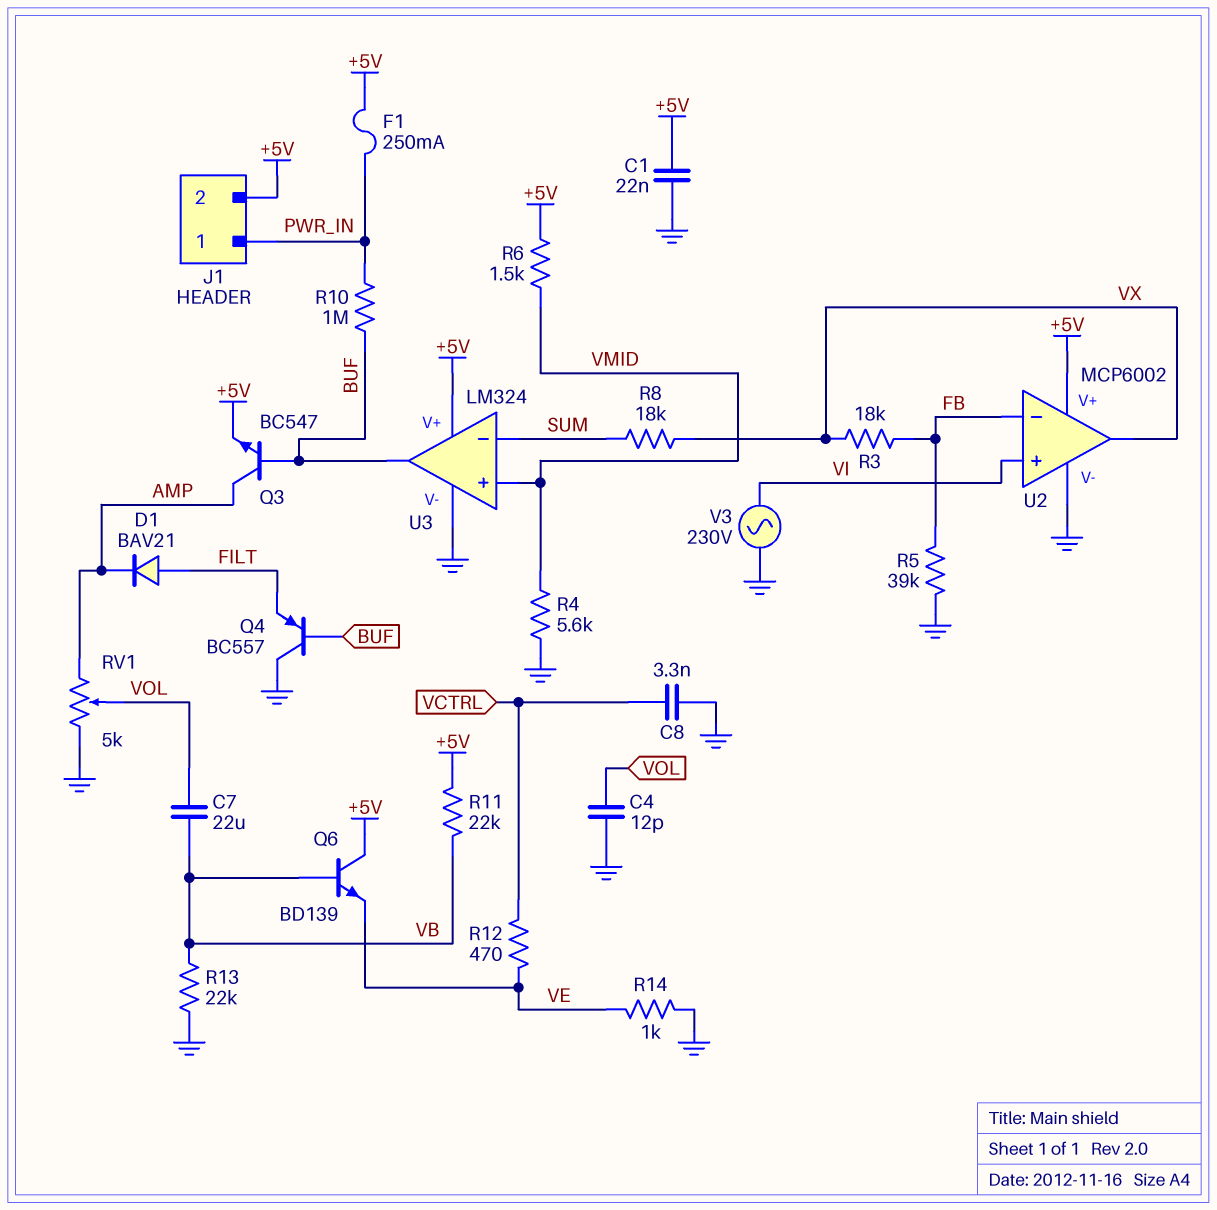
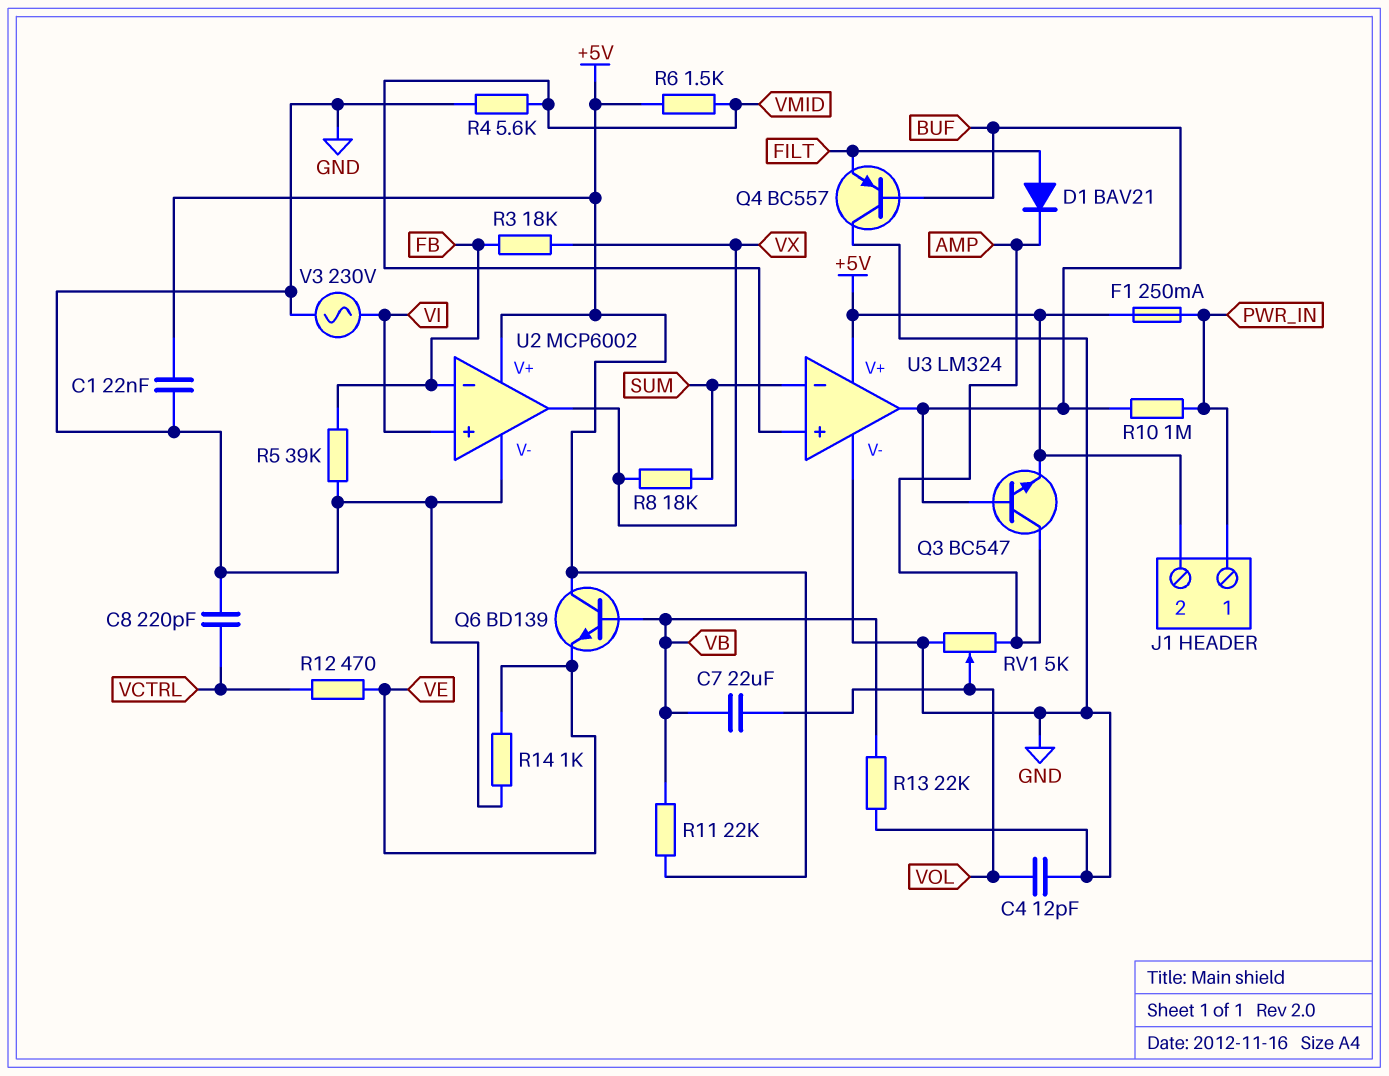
C8: 3.3nF (GND, VCTRL) -> 220pF (GND, VCTRL)

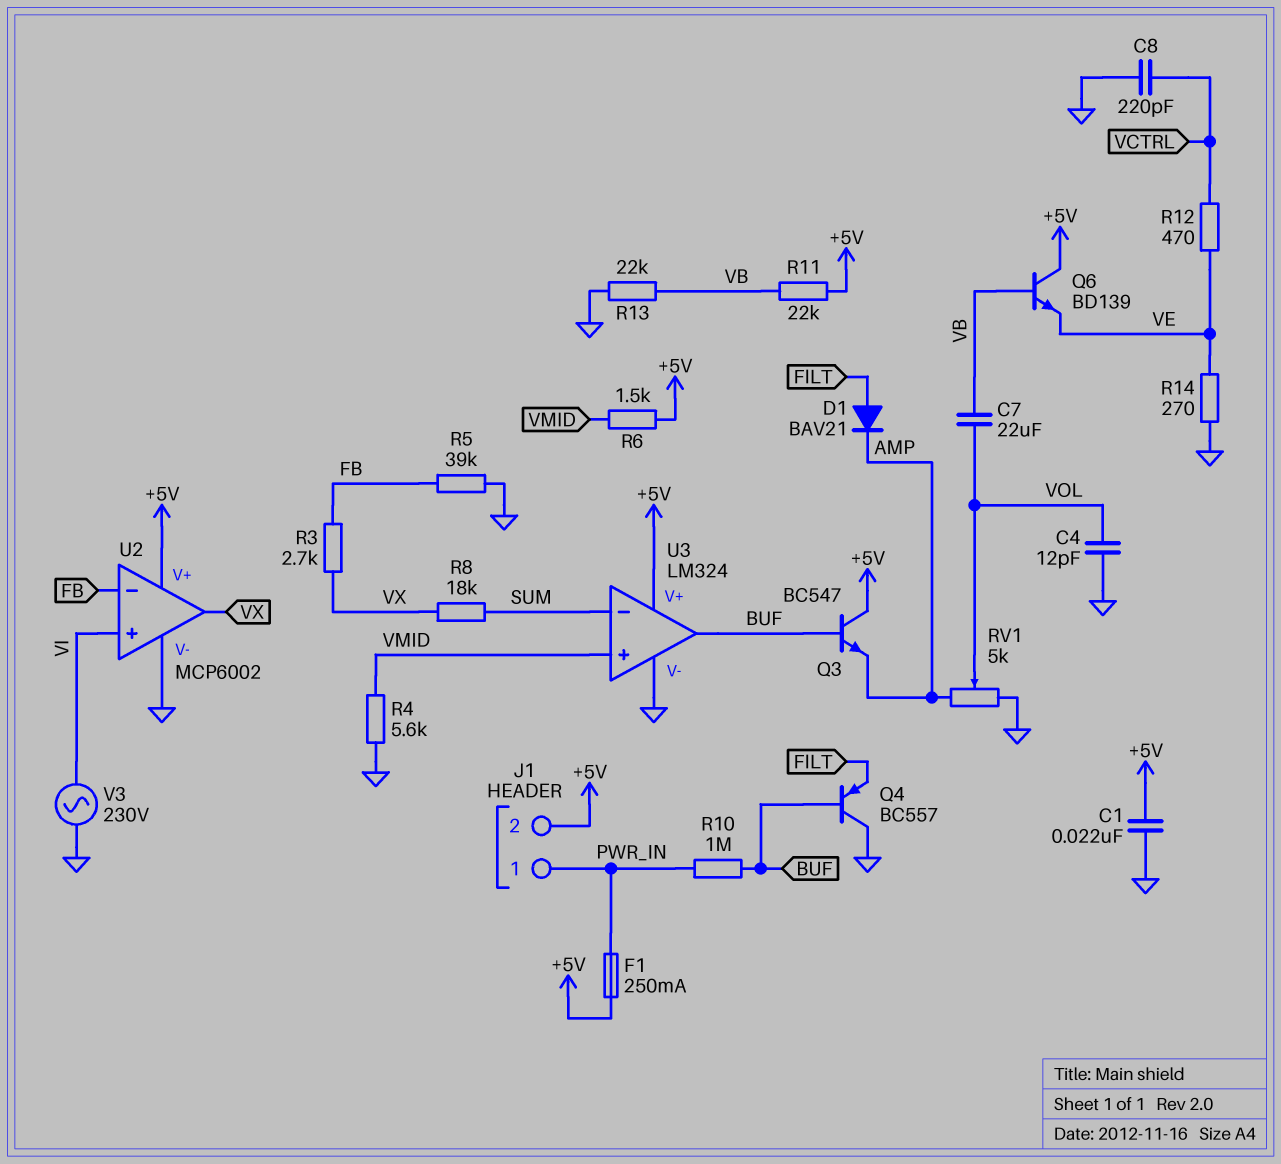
Q3: NPN BC547 (B BUF, C AMP, E +5V) -> NPN BC547 (B BUF, C +5V, E AMP)
R3: 18k (FB, VX) -> 2.7k (FB, VX)
R14: 1k (GND, VE) -> 270 (GND, VE)

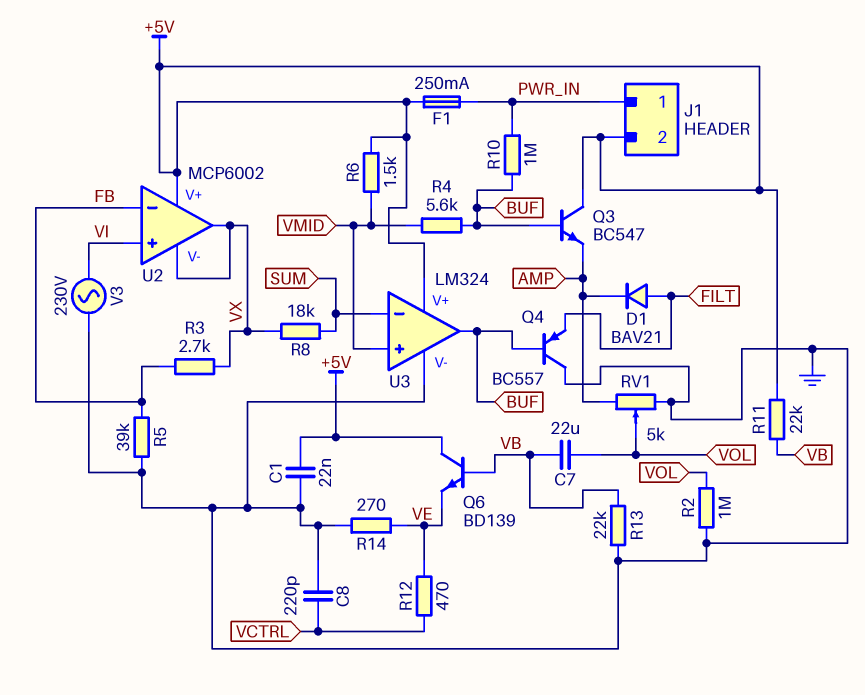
C4: 12pF (GND, VOL) -> none
R2: none -> 1M (GND, VOL)
R4: 5.6k (GND, VMID) -> 5.6k (BUF, VMID)
U2 pin V-: GND -> VX

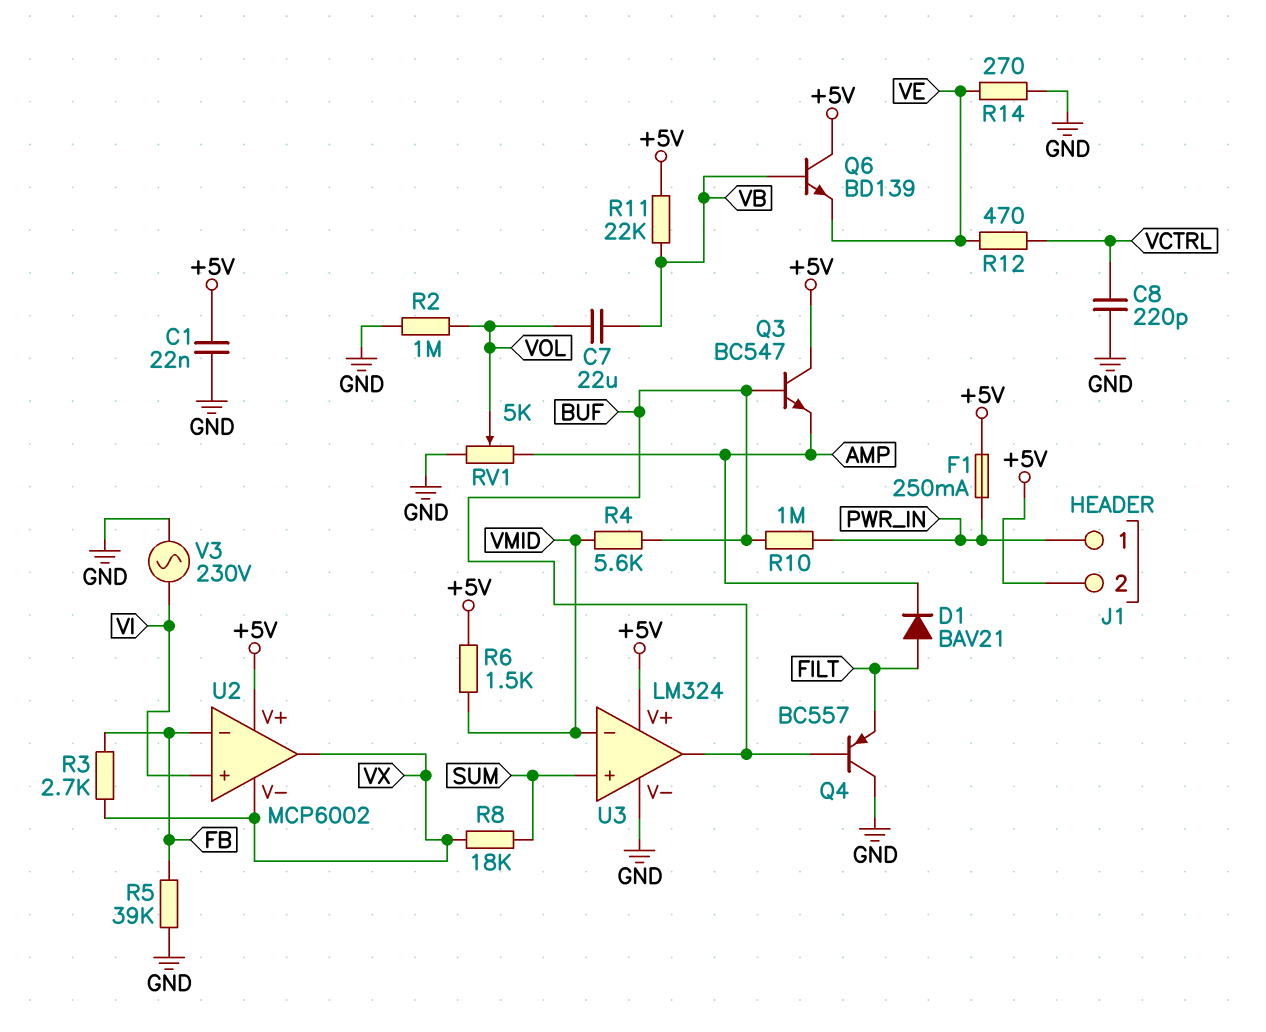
R13: 22k (GND, VB) -> none
U3 pin in+: VMID -> SUM
U3 pin in-: SUM -> VMID

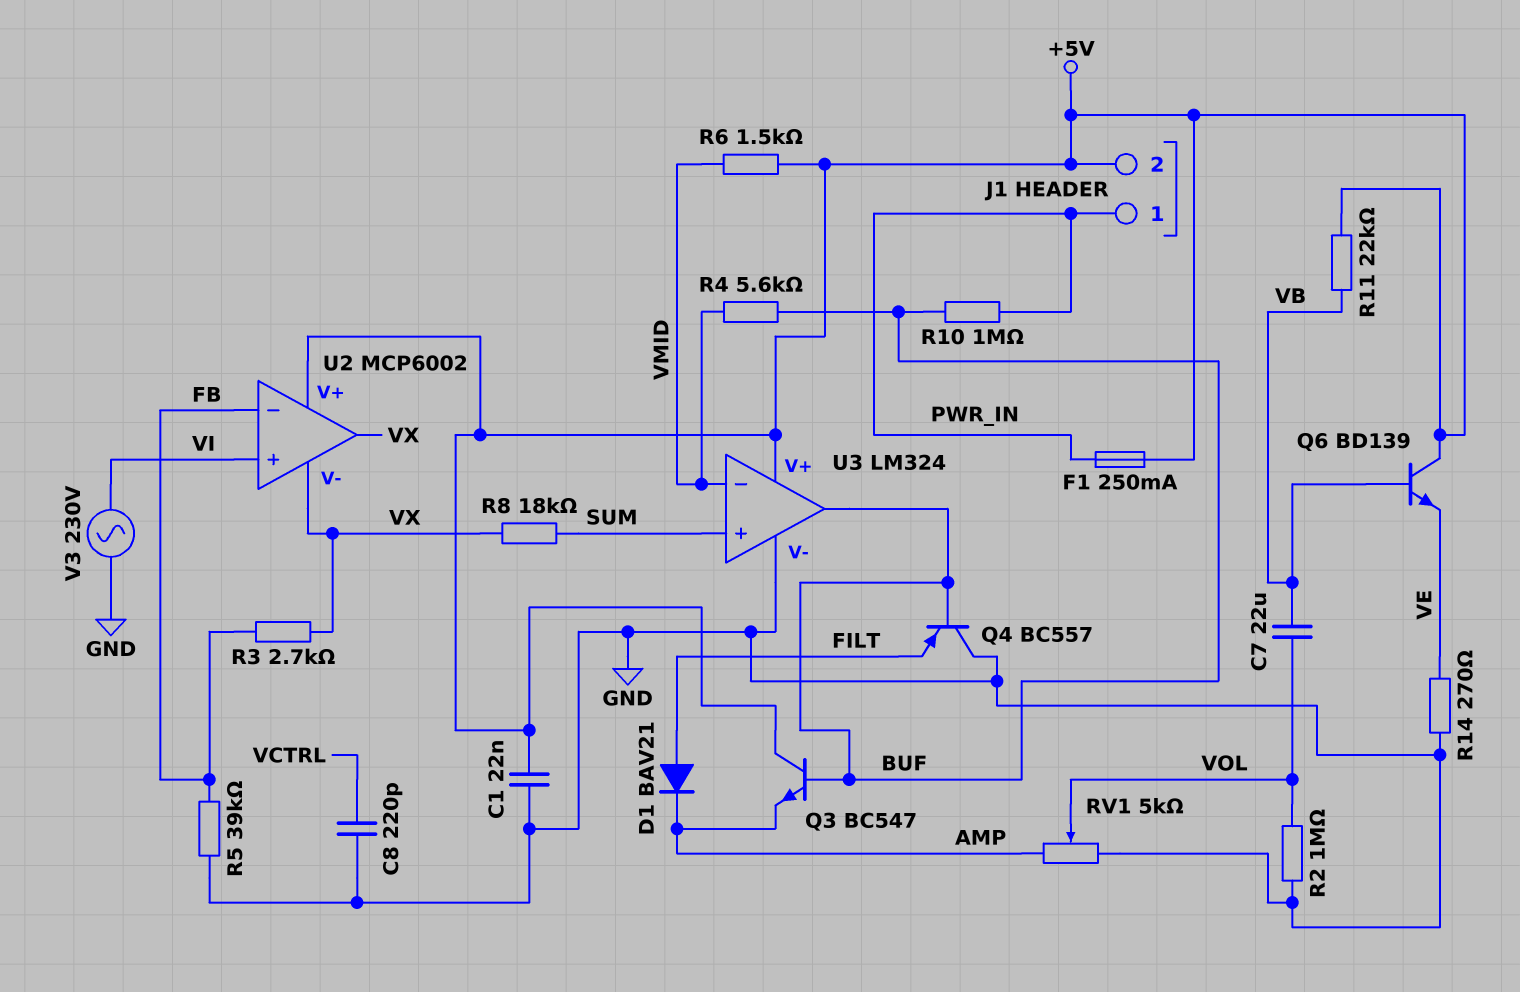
R12: 470 (VCTRL, VE) -> none

